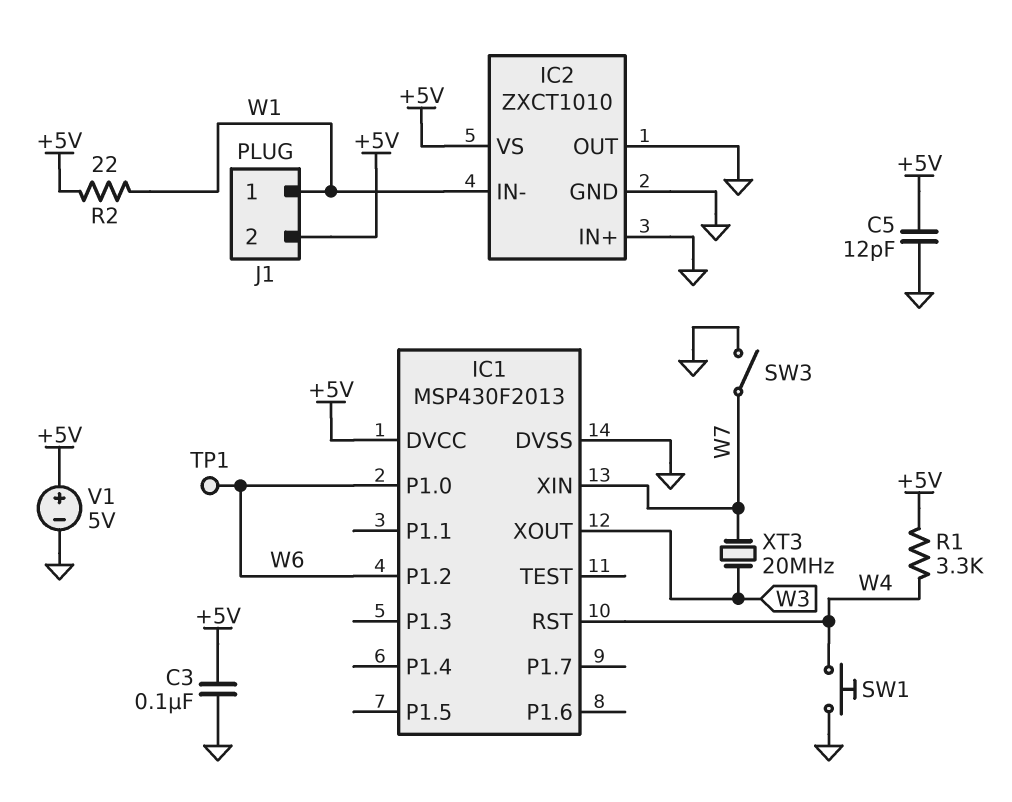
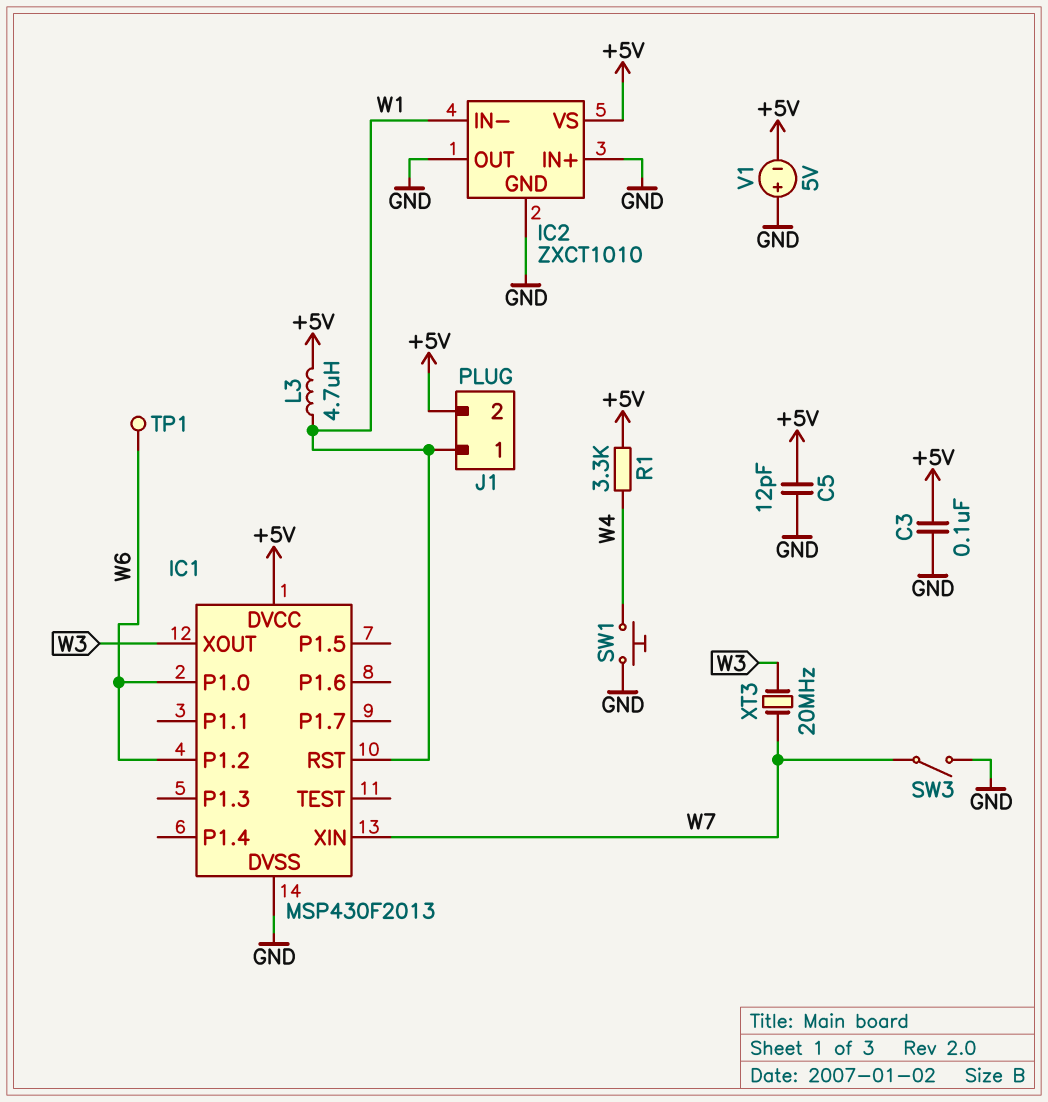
IC1 pin RST: W4 -> W1
L3: none -> 4.7uH (+5V, W1)
R2: 22 (+5V, W1) -> none
V1: 5V (plus +5V, minus GND) -> 5V (plus GND, minus +5V)

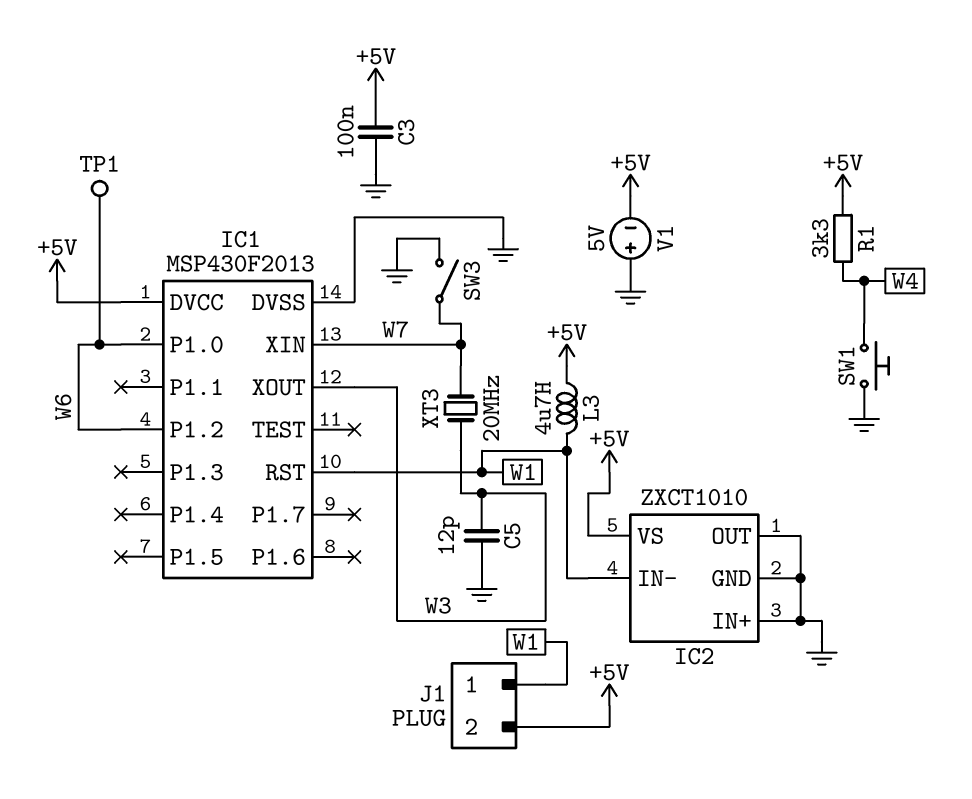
C5: 12pF (+5V, GND) -> 12pF (GND, W3)

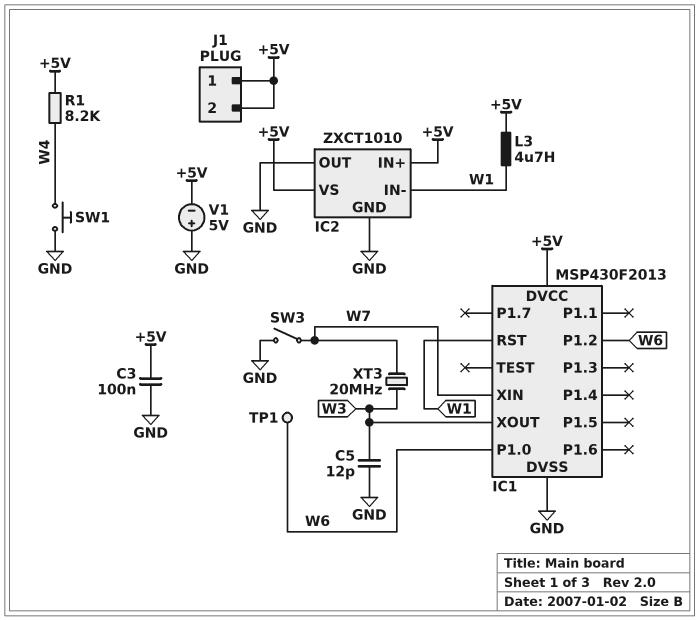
IC2 pin IN+: GND -> +5V
J1 pin 1: W1 -> +5V
R1: 3.3k (+5V, W4) -> 8.2k (+5V, W4)

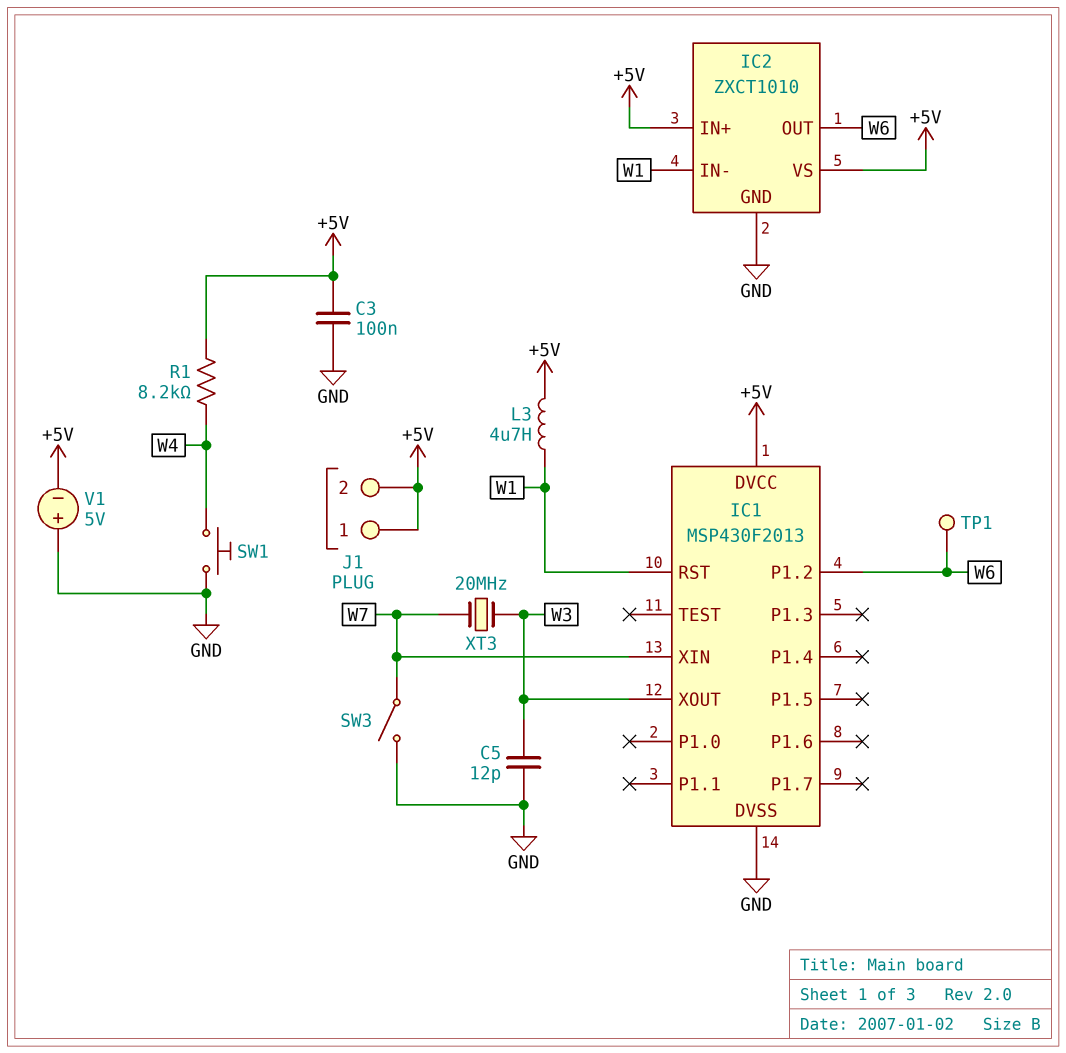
IC1 pin P1.0: W6 -> none
IC2 pin OUT: GND -> W6

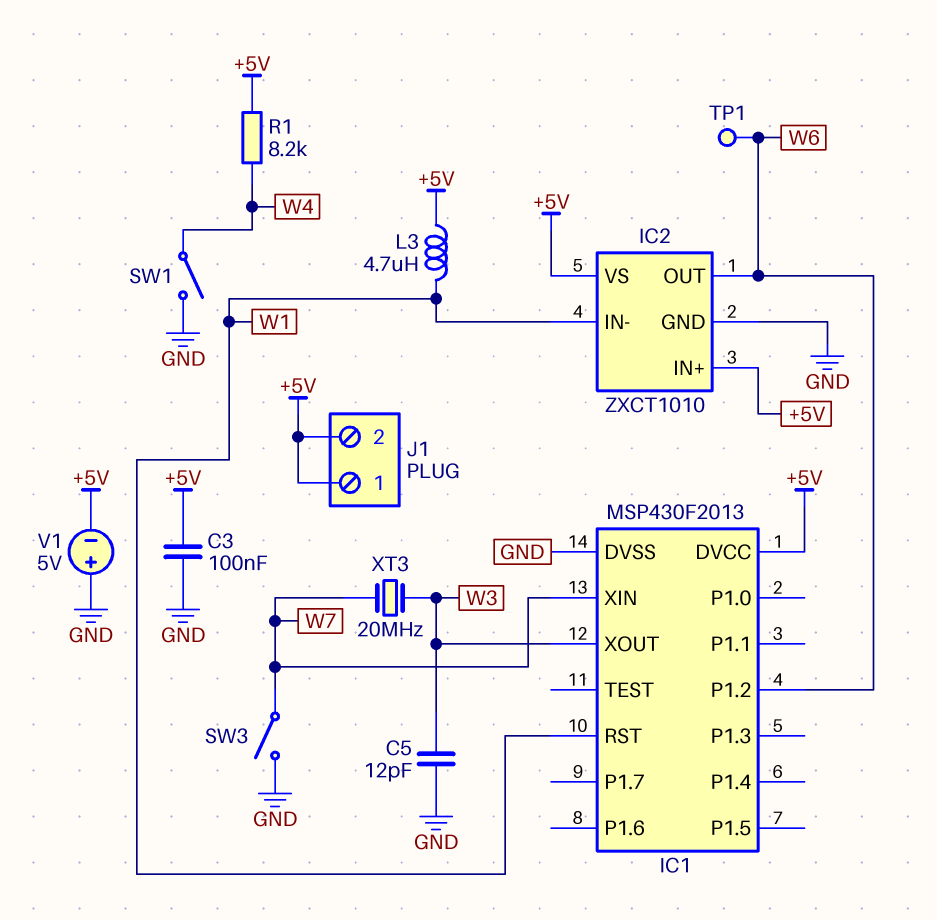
SW1: button (GND, W4) -> switch (GND, W4)

